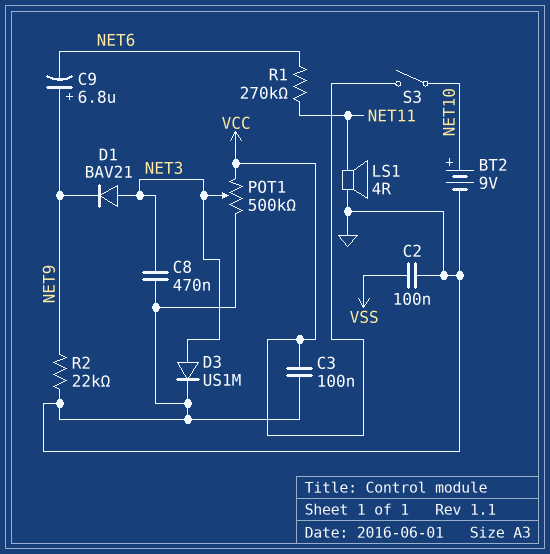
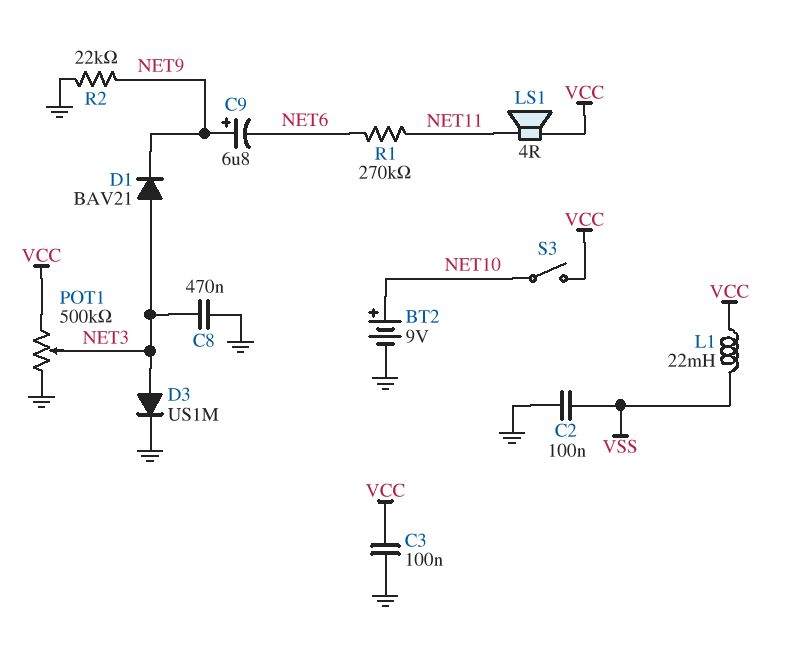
L1: none -> 22mH (VCC, VSS)
LS1: speaker 4R (GND, NET11) -> speaker 4R (NET11, VCC)

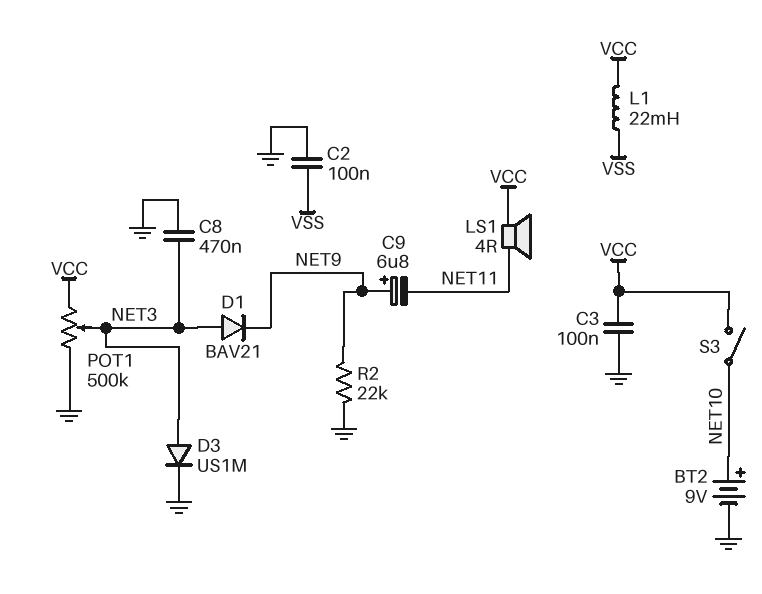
C9: 6.8uF (plus NET9, minus NET6) -> 6.8uF (plus NET9, minus NET11)
R1: 270k (NET6, NET11) -> none

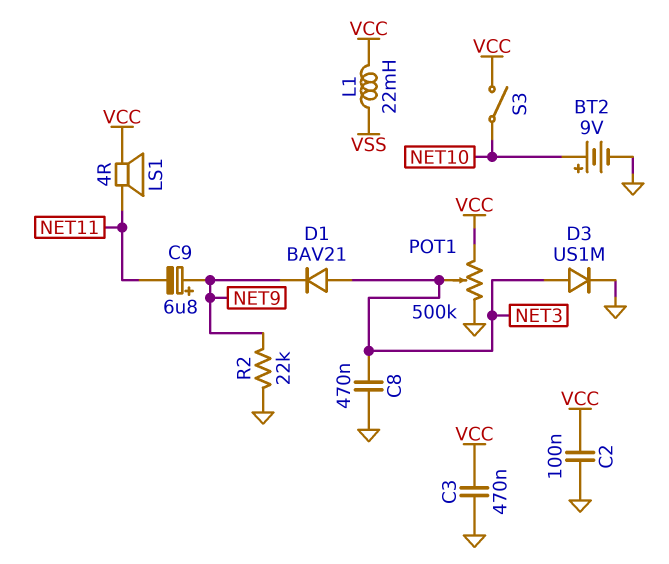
C2: 100nF (GND, VSS) -> 100nF (GND, VCC)
C3: 100nF (GND, VCC) -> 470nF (GND, VCC)

